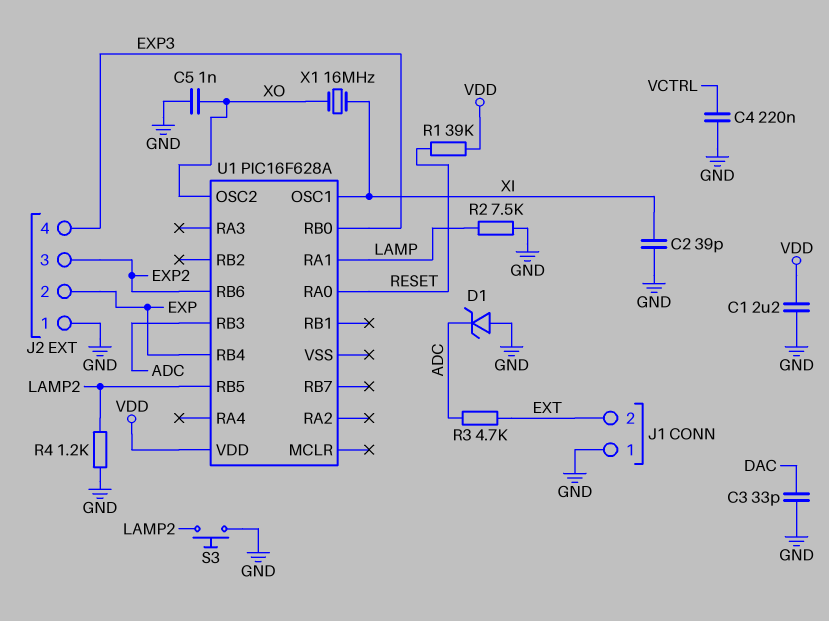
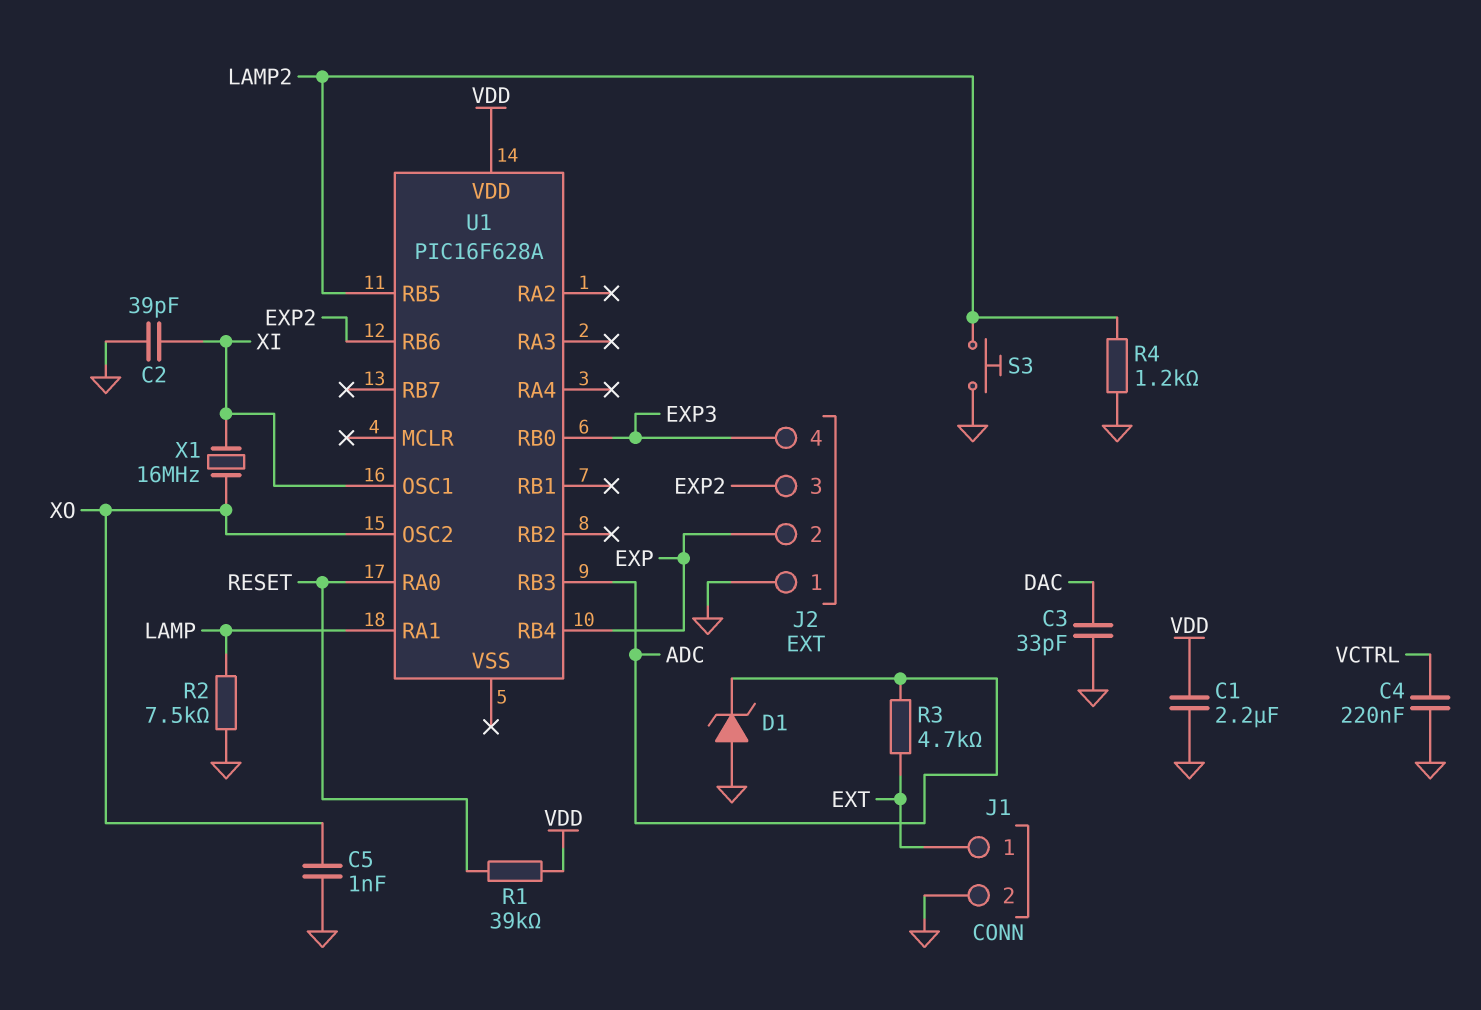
J1 pin 1: GND -> EXT
J1 pin 2: EXT -> GND

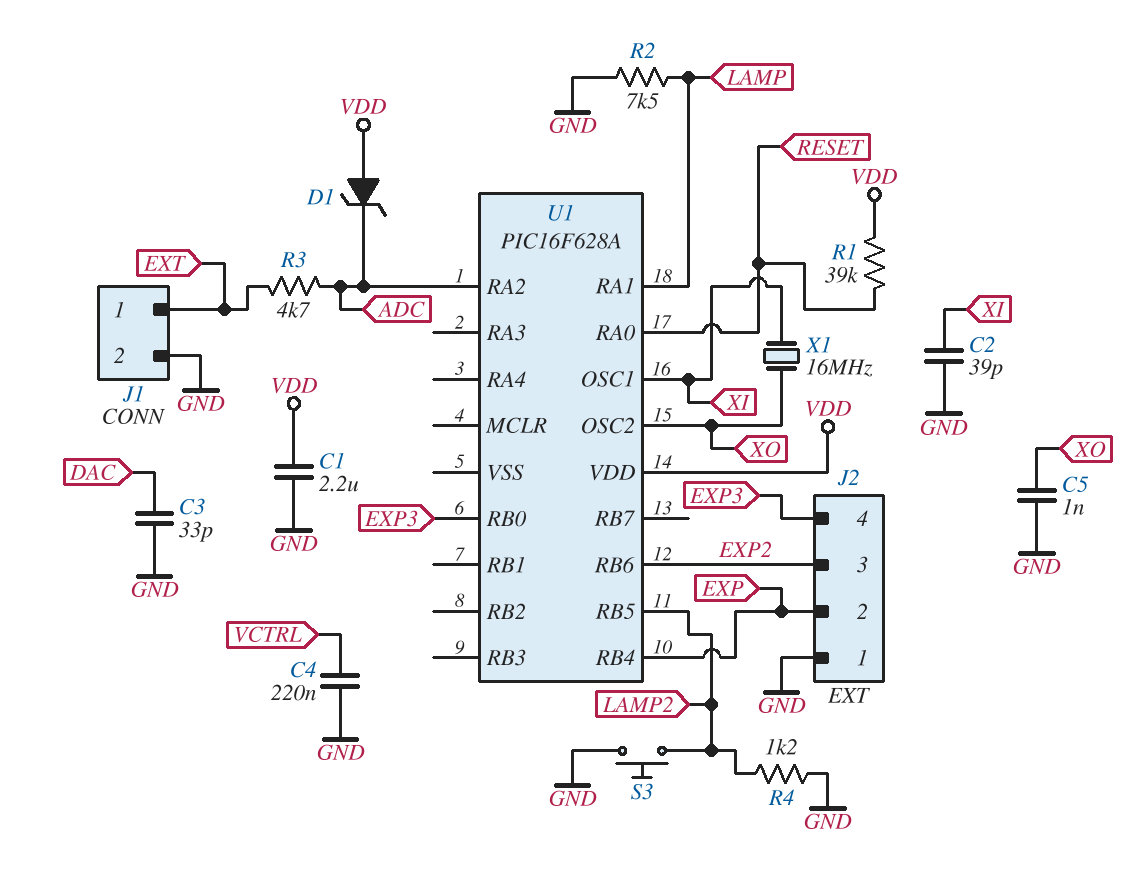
D1: zener (A GND, K ADC) -> zener (A VDD, K ADC)
U1 pin RA2: none -> ADC
U1 pin RB3: ADC -> none

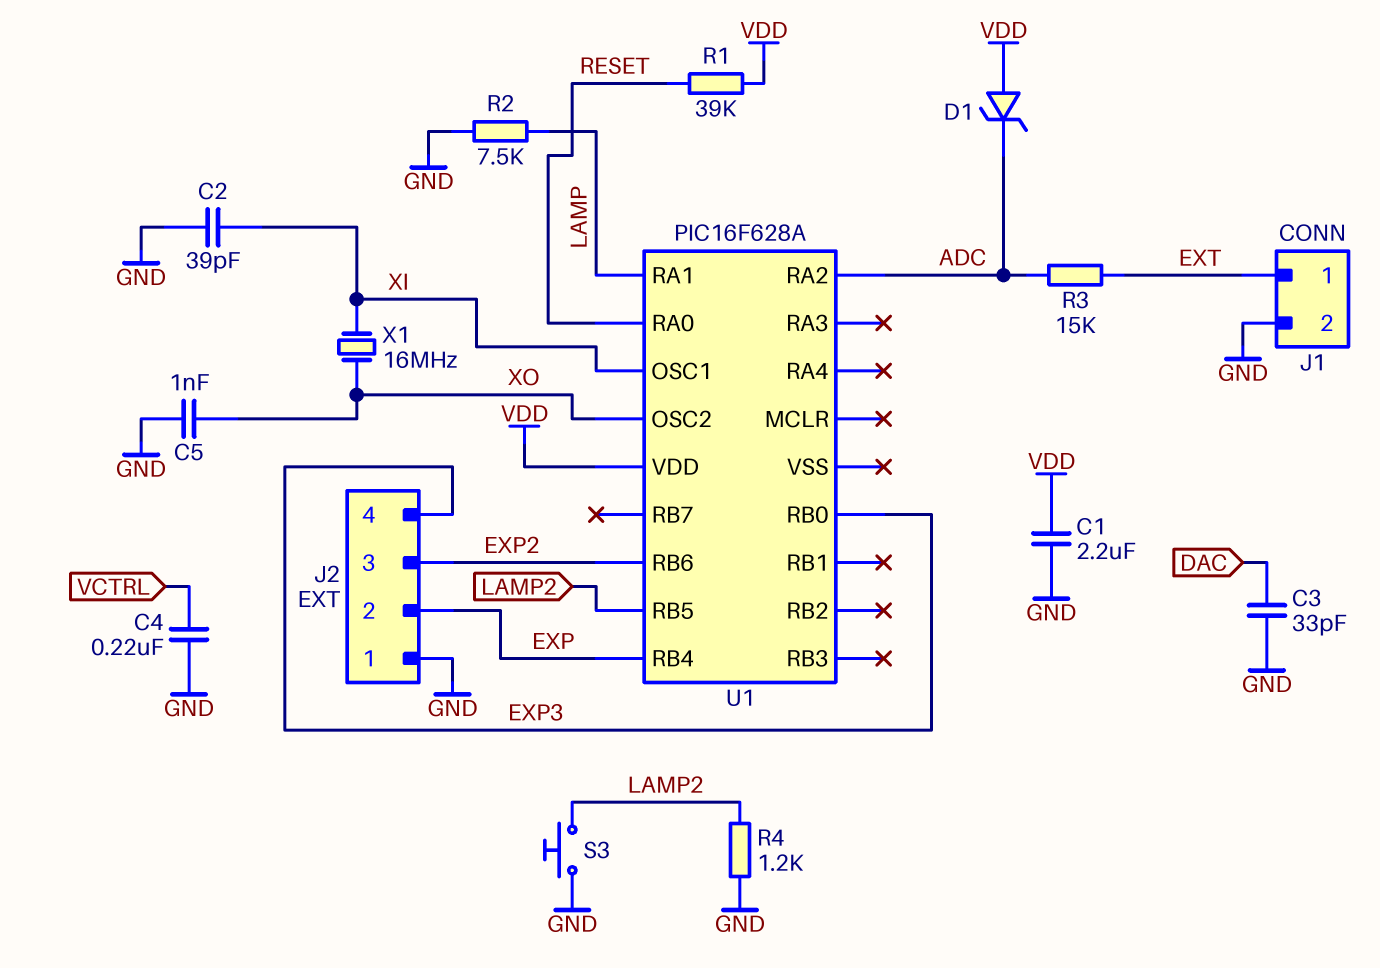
R3: 4.7k (ADC, EXT) -> 15k (ADC, EXT)

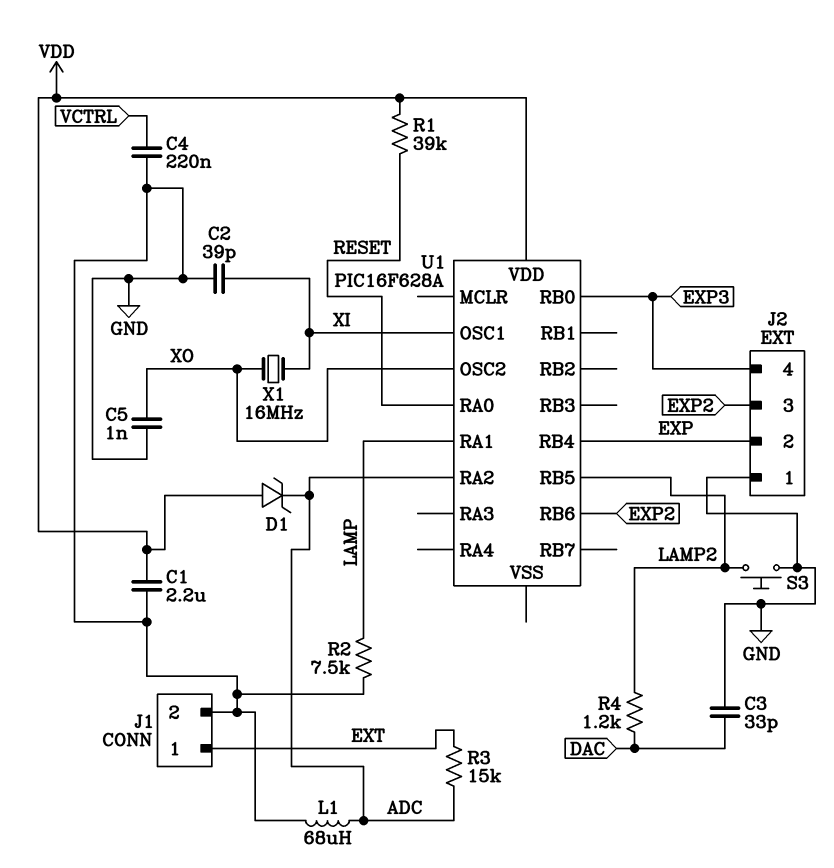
L1: none -> 68uH (ADC, GND)
R4: 1.2k (GND, LAMP2) -> 1.2k (DAC, LAMP2)

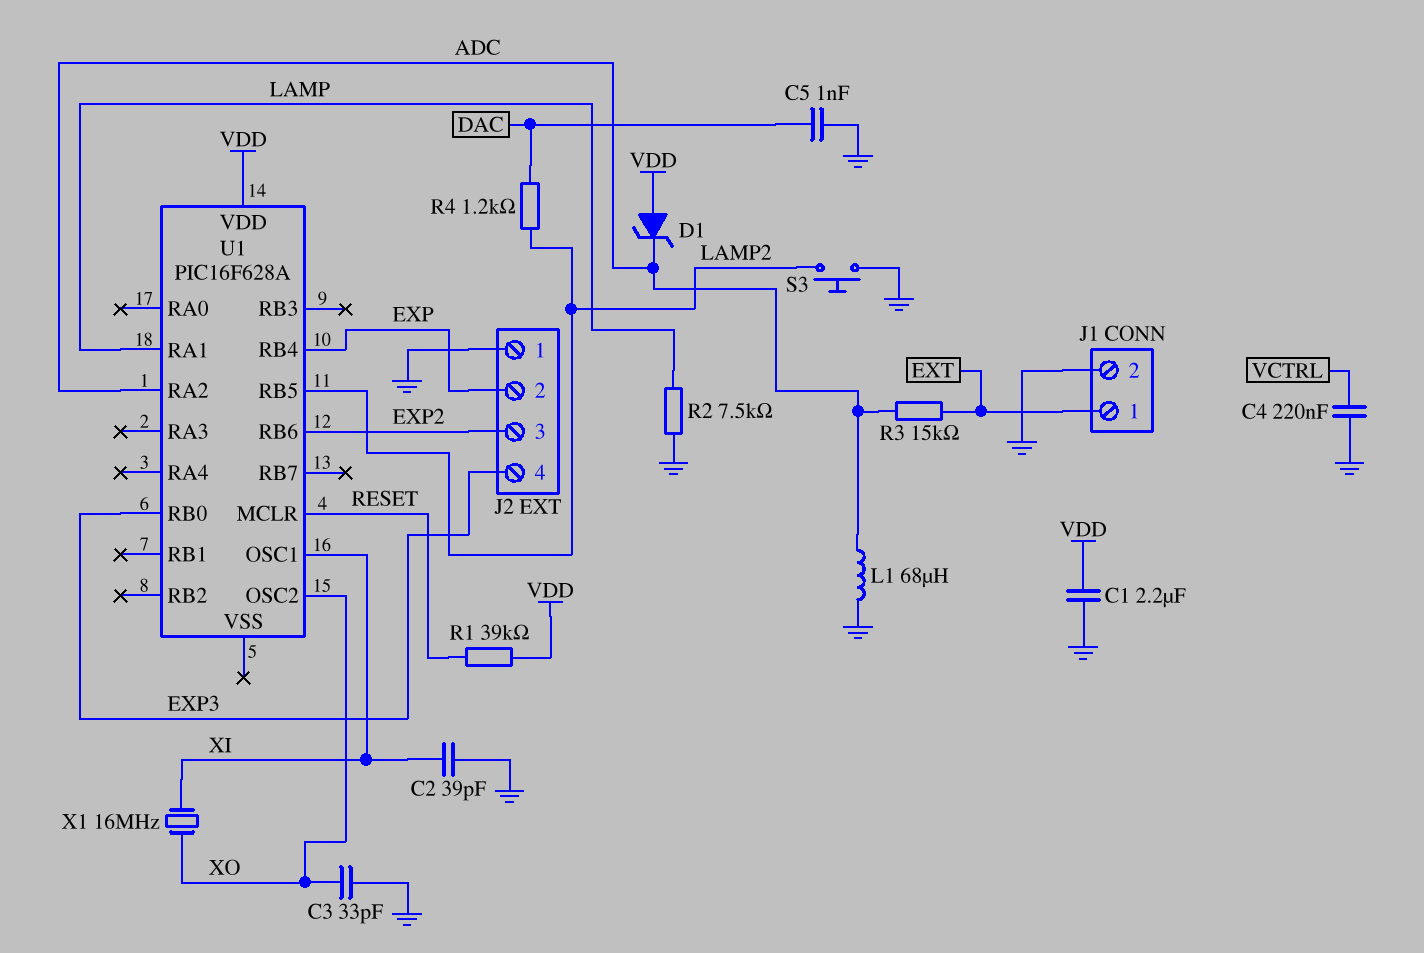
C3: 33pF (DAC, GND) -> 33pF (GND, XO)
C5: 1nF (GND, XO) -> 1nF (DAC, GND)
U1 pin MCLR: none -> RESET
U1 pin RA0: RESET -> none

